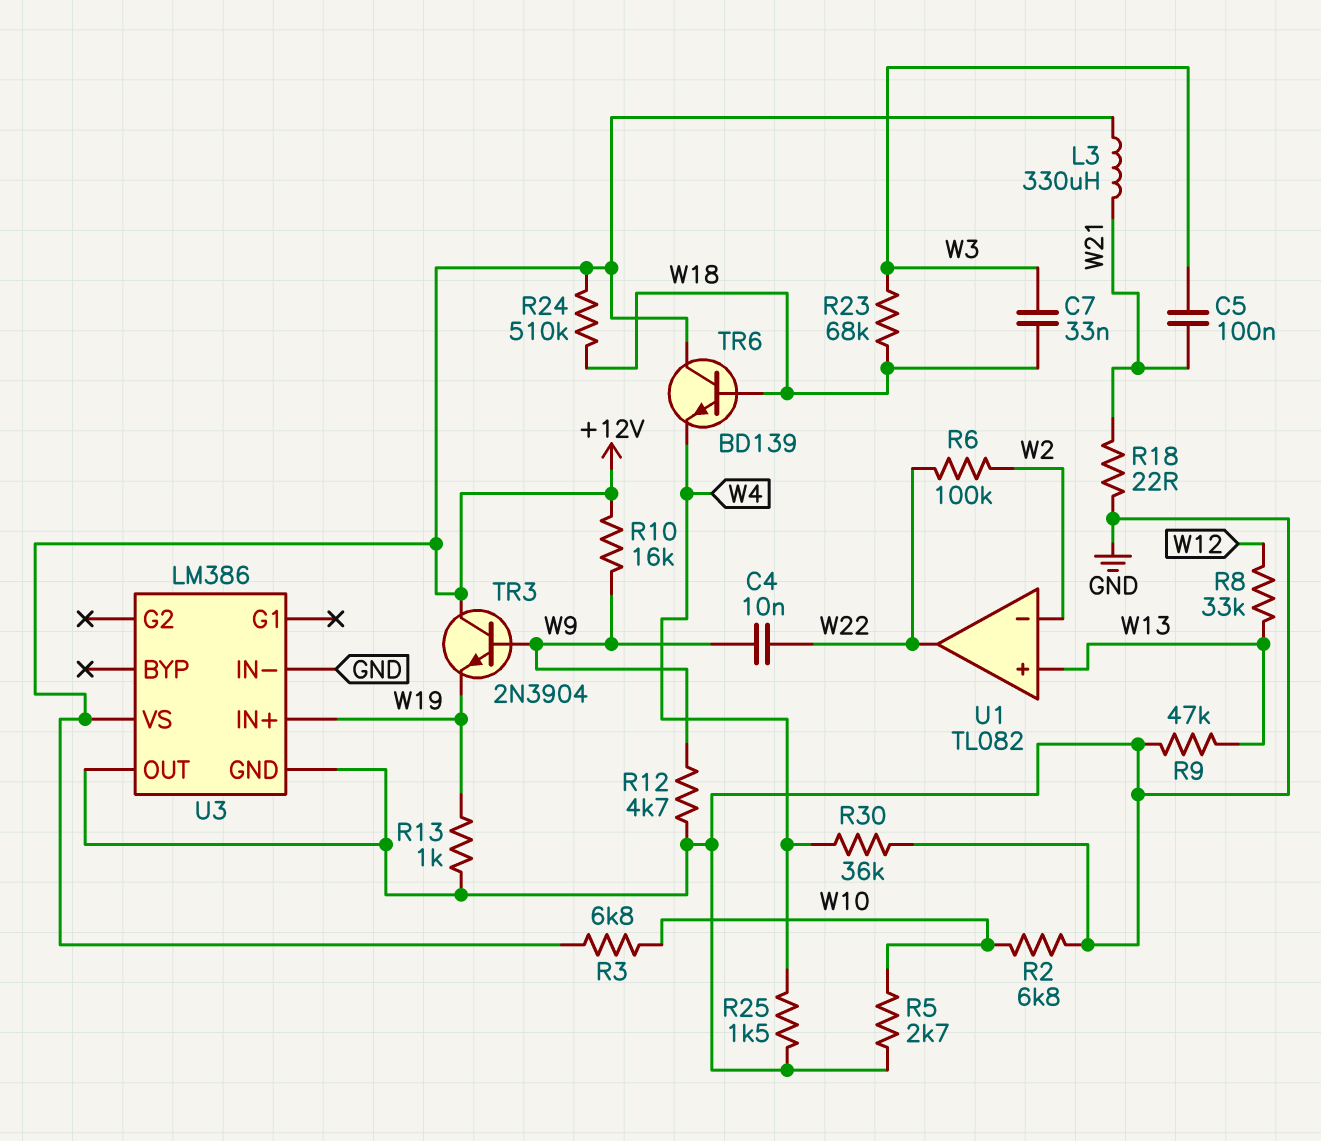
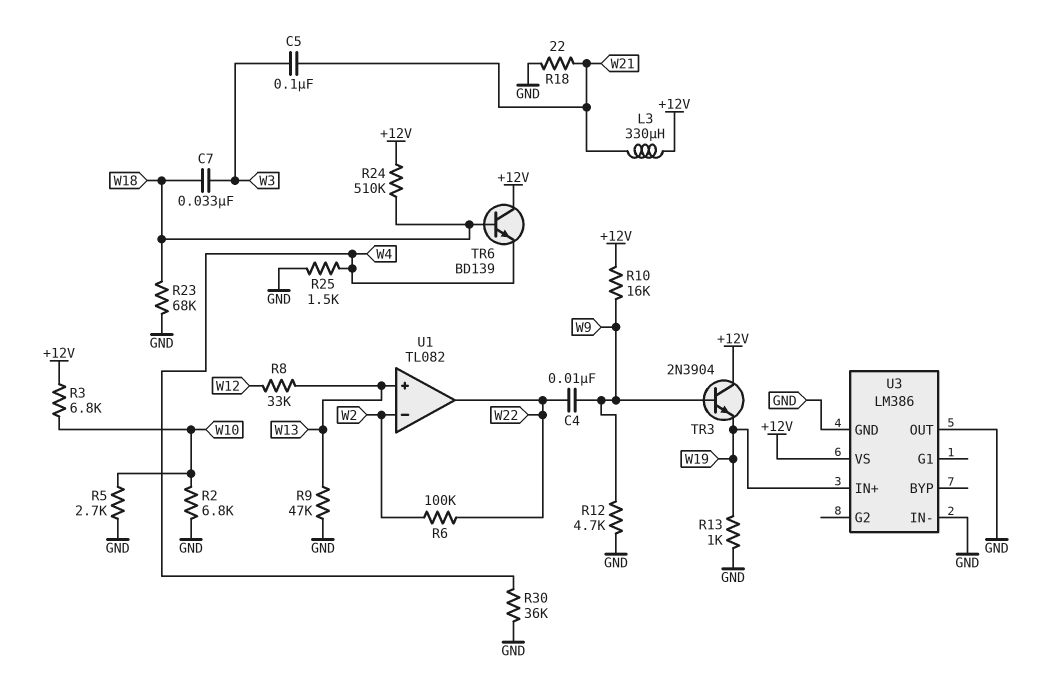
R23: 68k (W3, W18) -> 68k (GND, W18)

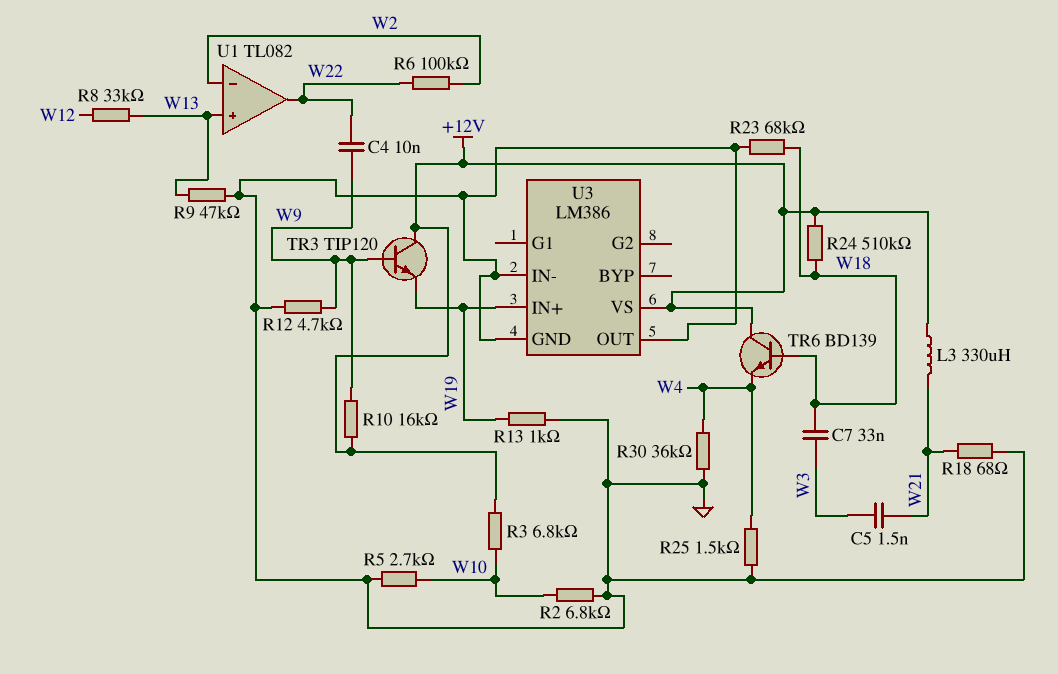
C5: 100nF (W3, W21) -> 1.5nF (W3, W21)
R18: 22 (GND, W21) -> 68 (GND, W21)
TR3: NPN 2N3904 (B W9, C +12V, E W19) -> NPN TIP120 (B W9, C +12V, E W19)

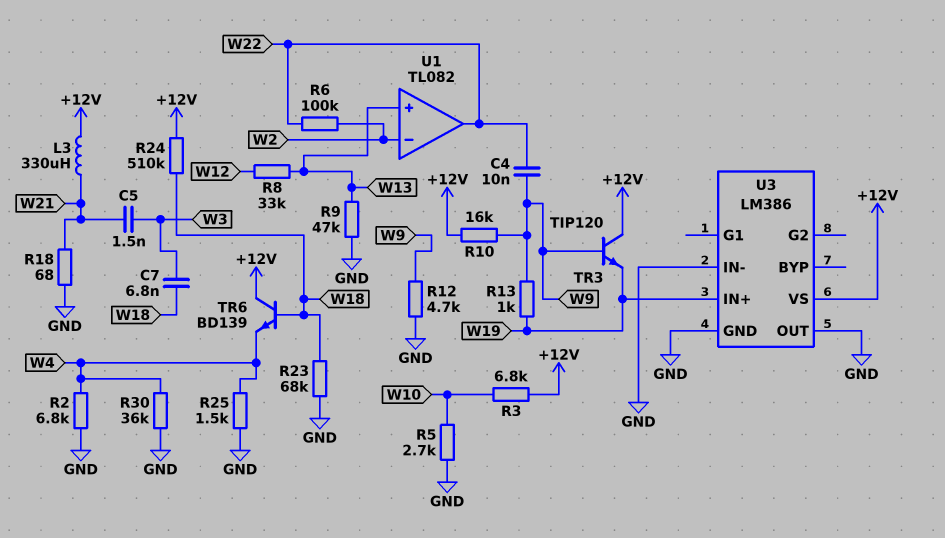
C7: 33nF (W3, W18) -> 6.8nF (W3, W18)
R2: 6.8k (GND, W10) -> 6.8k (GND, W4)
R13: 1k (GND, W19) -> 1k (W9, W19)

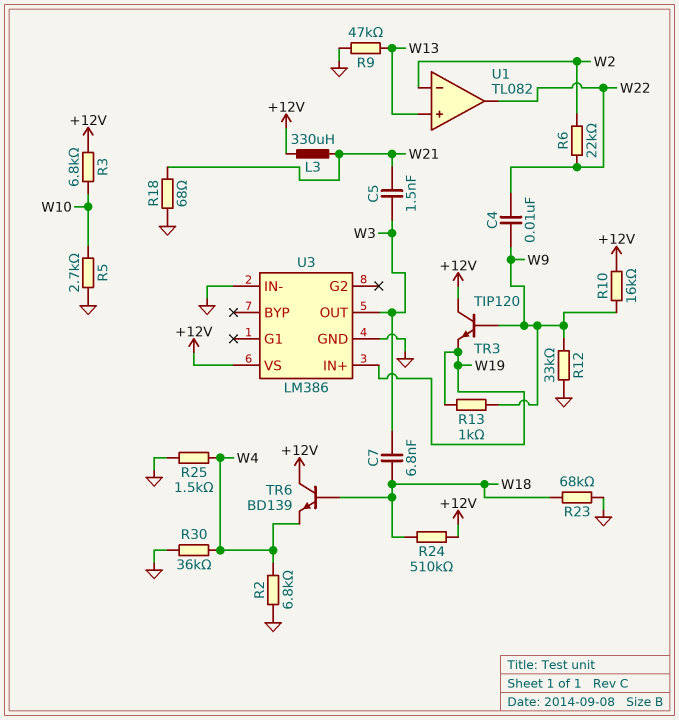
R6: 100k (W2, W22) -> 22k (W2, W22)
R8: 33k (W12, W13) -> none
R12: 4.7k (GND, W9) -> 33k (GND, W9)
U3 pin OUT: GND -> W3

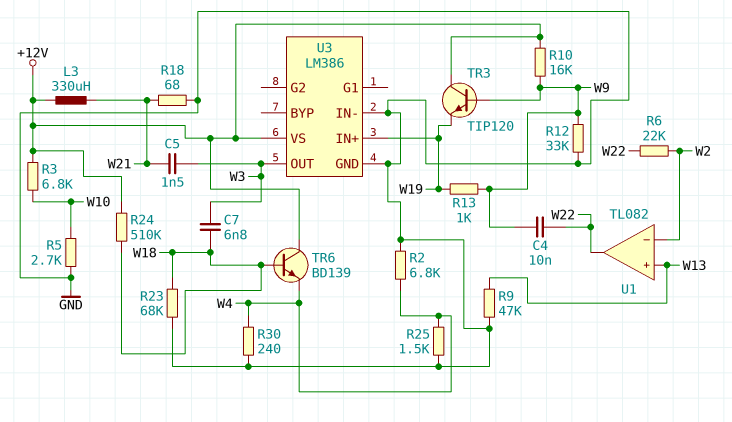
R30: 36k (GND, W4) -> 240 (GND, W4)

